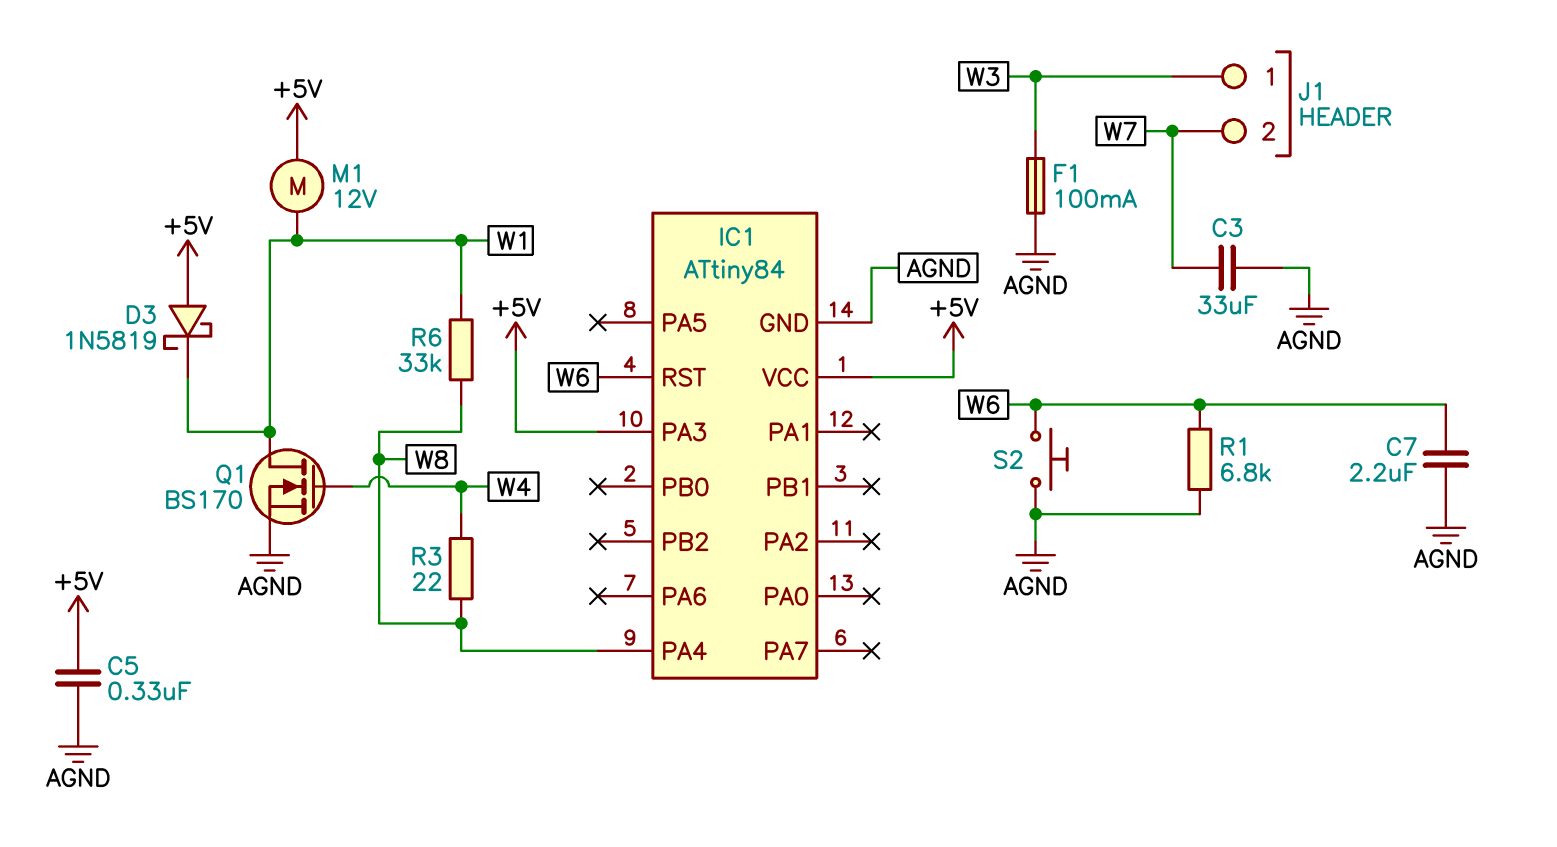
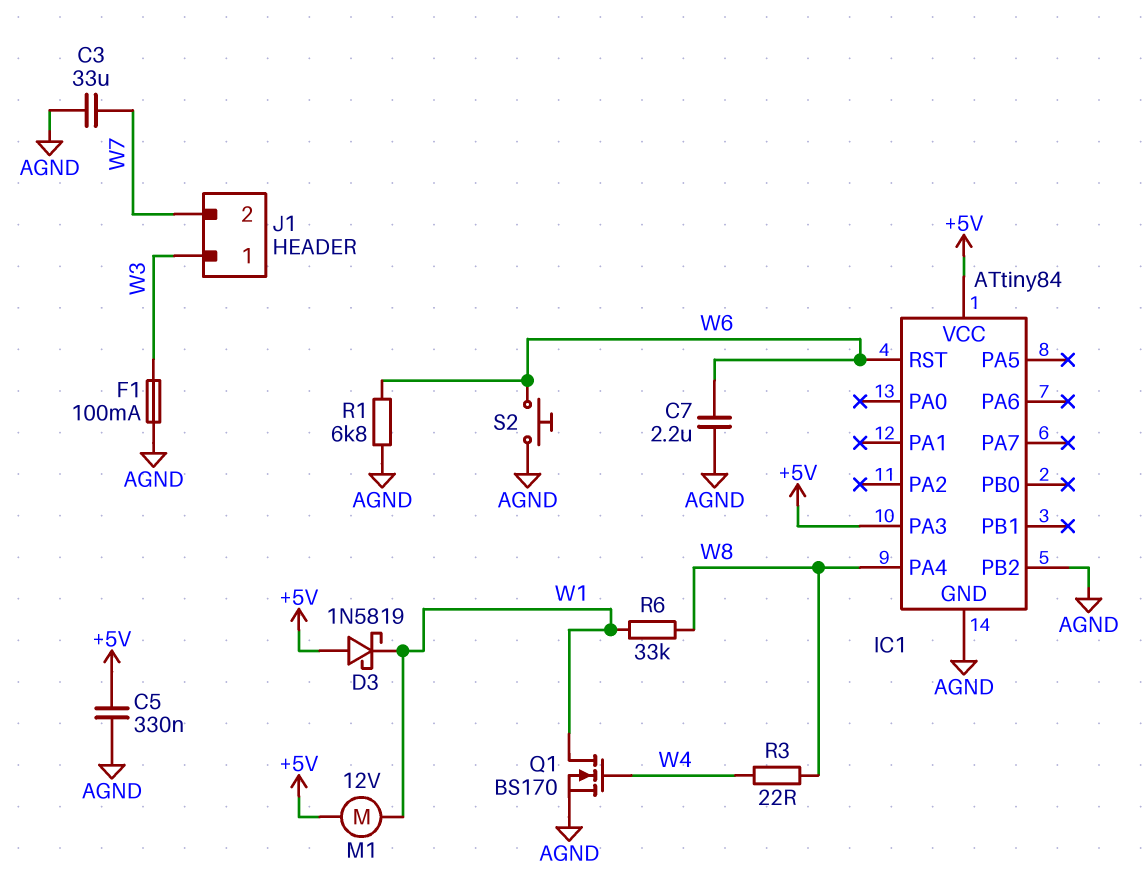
IC1 pin PB2: none -> AGND

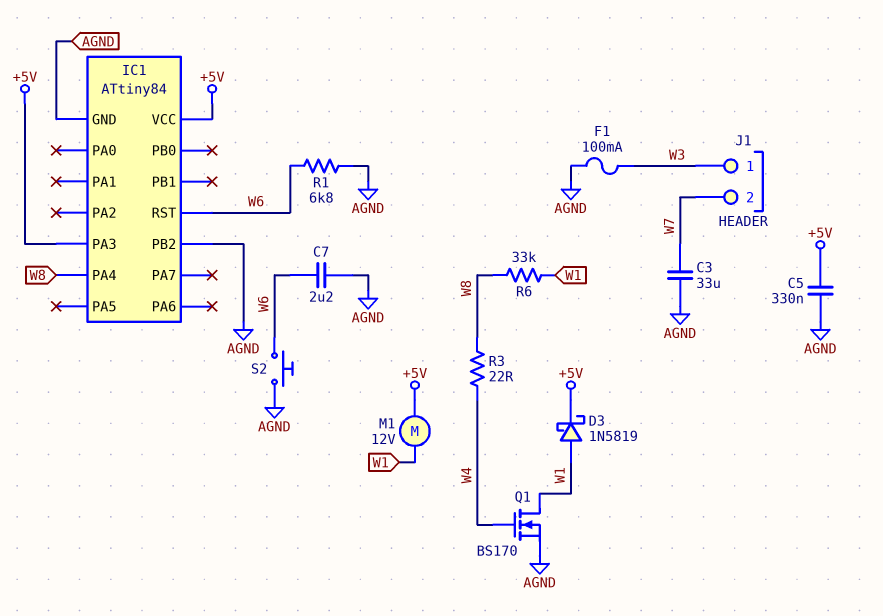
D3: schottky 1N5819 (A +5V, K W1) -> schottky 1N5819 (A W1, K +5V)

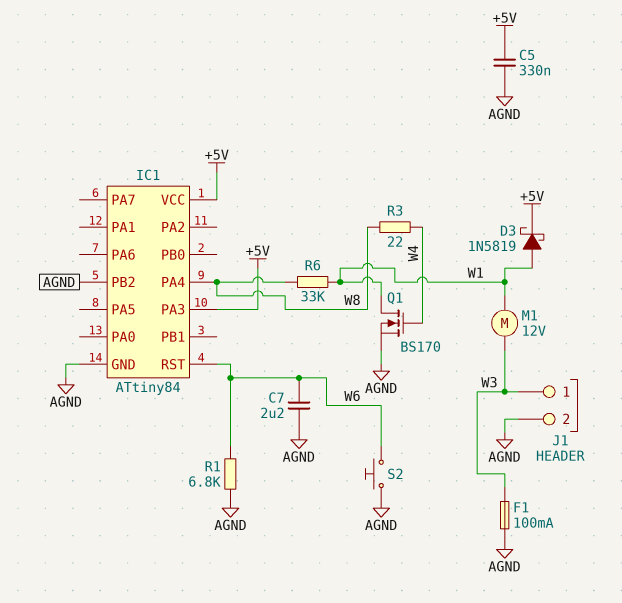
C3: 33uF (AGND, W7) -> none
J1 pin 2: W7 -> AGND
M1: motor 12V (+5V, W1) -> motor 12V (W1, W3)

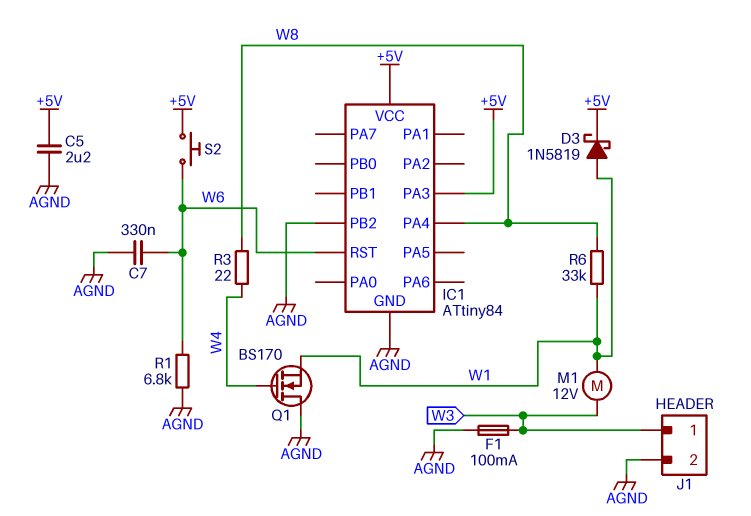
C5: 330nF (+5V, AGND) -> 2.2uF (+5V, AGND)
C7: 2.2uF (AGND, W6) -> 330nF (AGND, W6)
Q1: NMOS BS170 (G W4, D W1, S AGND) -> NMOS BS170 (G W4, D AGND, S W1)
S2: button (AGND, W6) -> button (+5V, W6)

